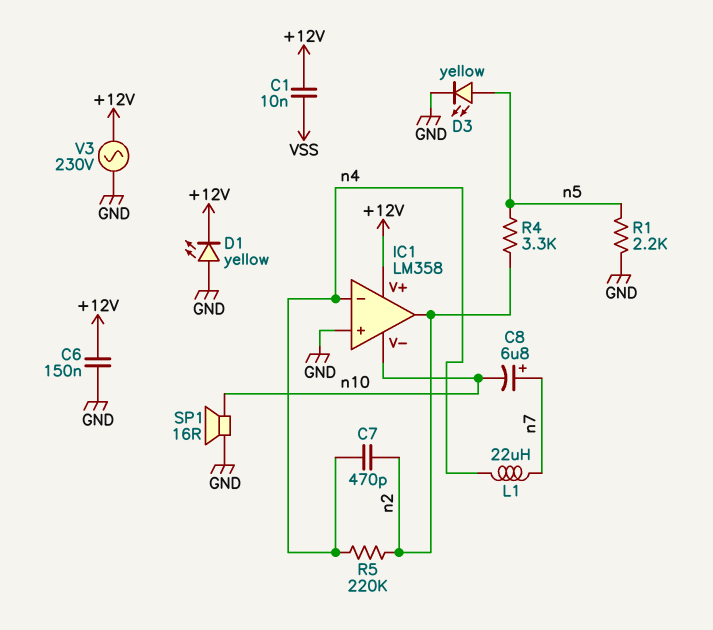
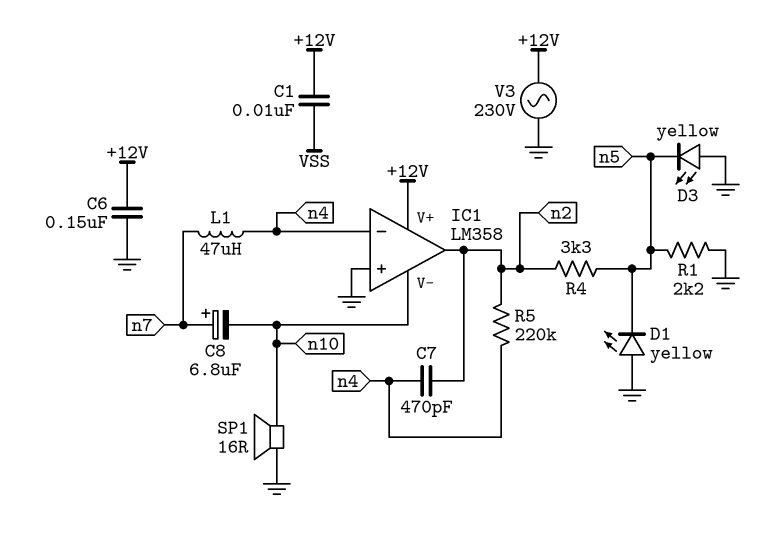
D1: LED yellow (A GND, K +12V) -> LED yellow (A GND, K n5)
D3: LED yellow (A n5, K GND) -> LED yellow (A GND, K n5)
L1: 22uH (n4, n7) -> 47uH (n4, n7)

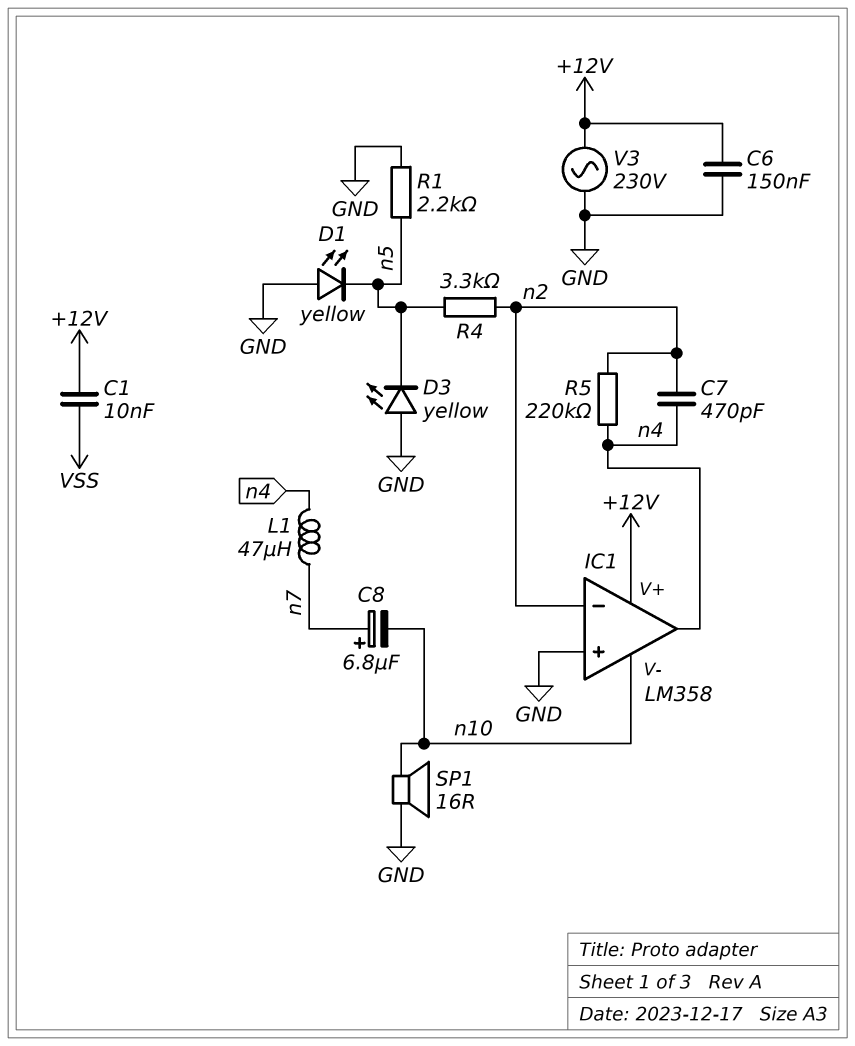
IC1 pin in-: n4 -> n2
IC1 pin out: n2 -> n4

